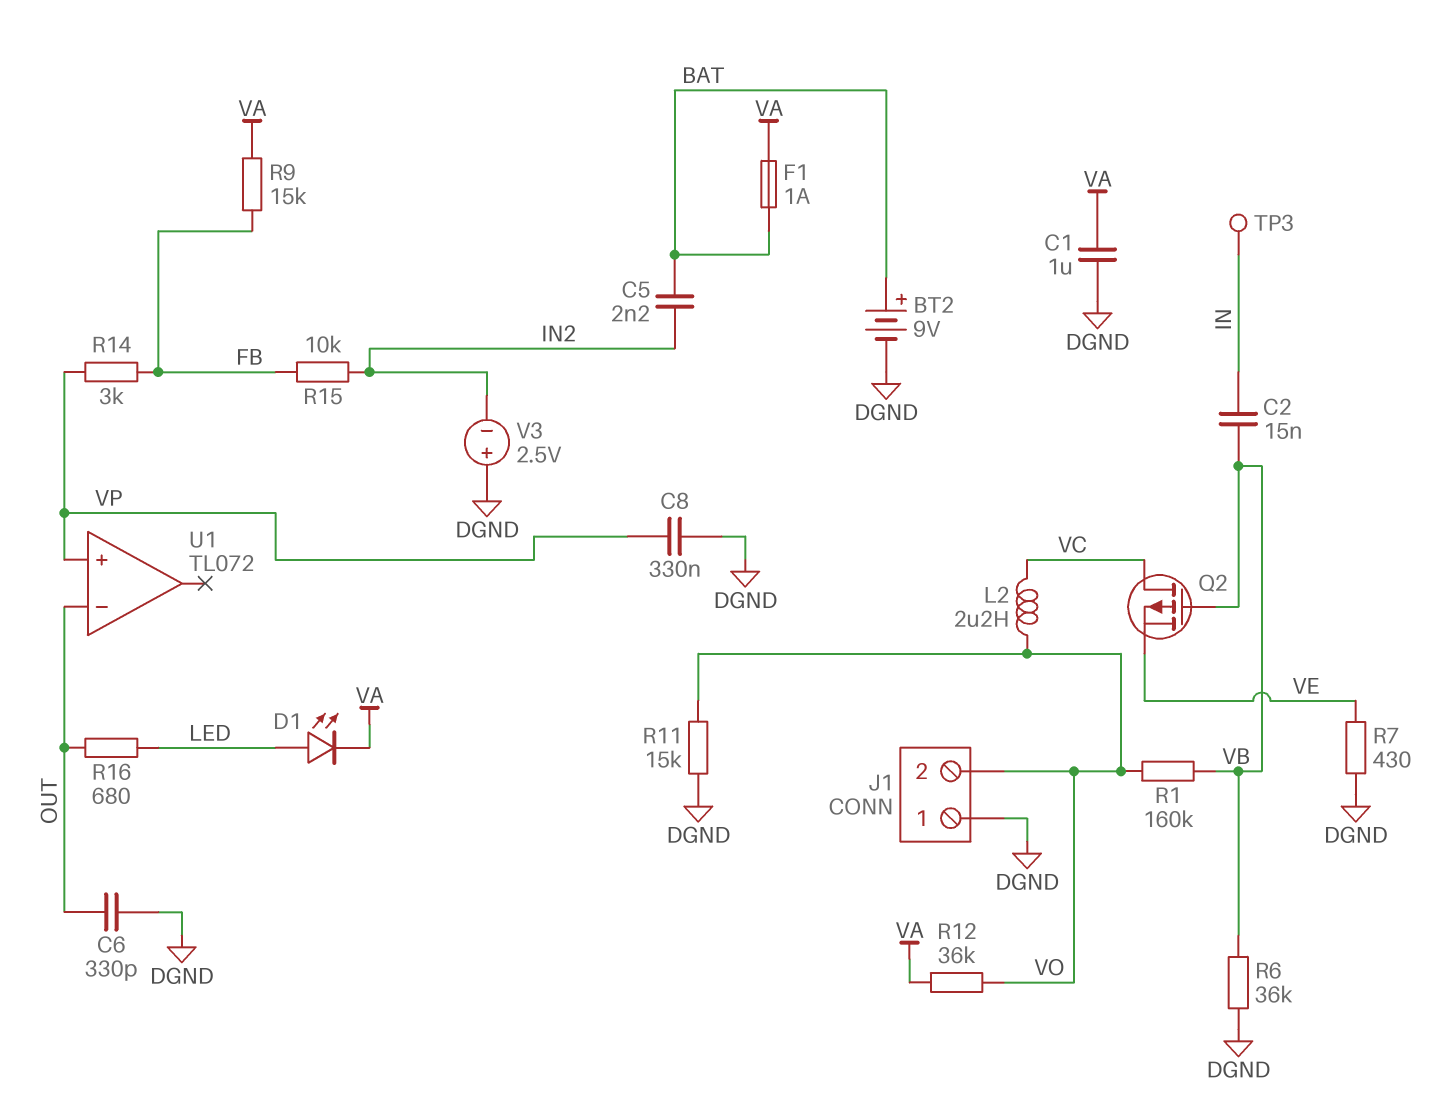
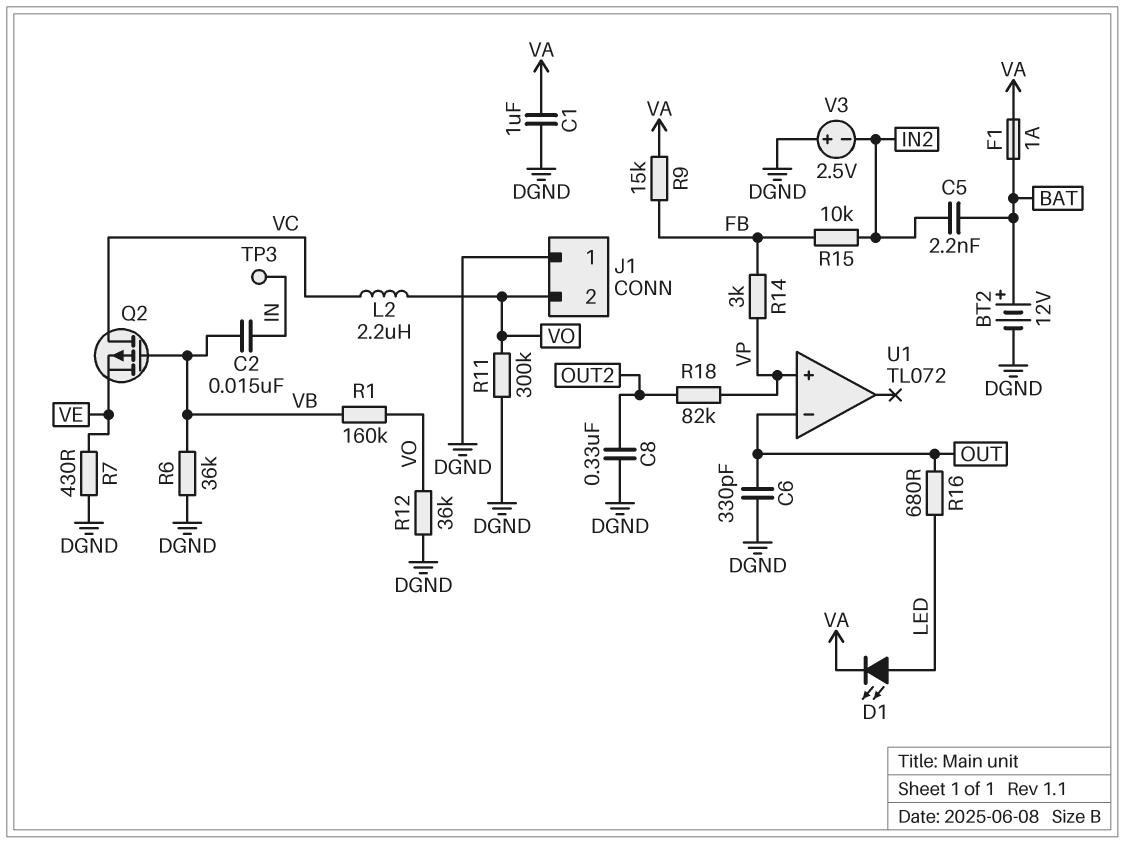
BT2: 9V (plus BAT, minus DGND) -> 12V (plus BAT, minus DGND)
C8: 330nF (DGND, VP) -> 330nF (DGND, OUT2)
R11: 15k (DGND, VO) -> 300k (DGND, VO)
R12: 36k (VA, VO) -> 36k (DGND, VO)
R18: none -> 82k (OUT2, VP)

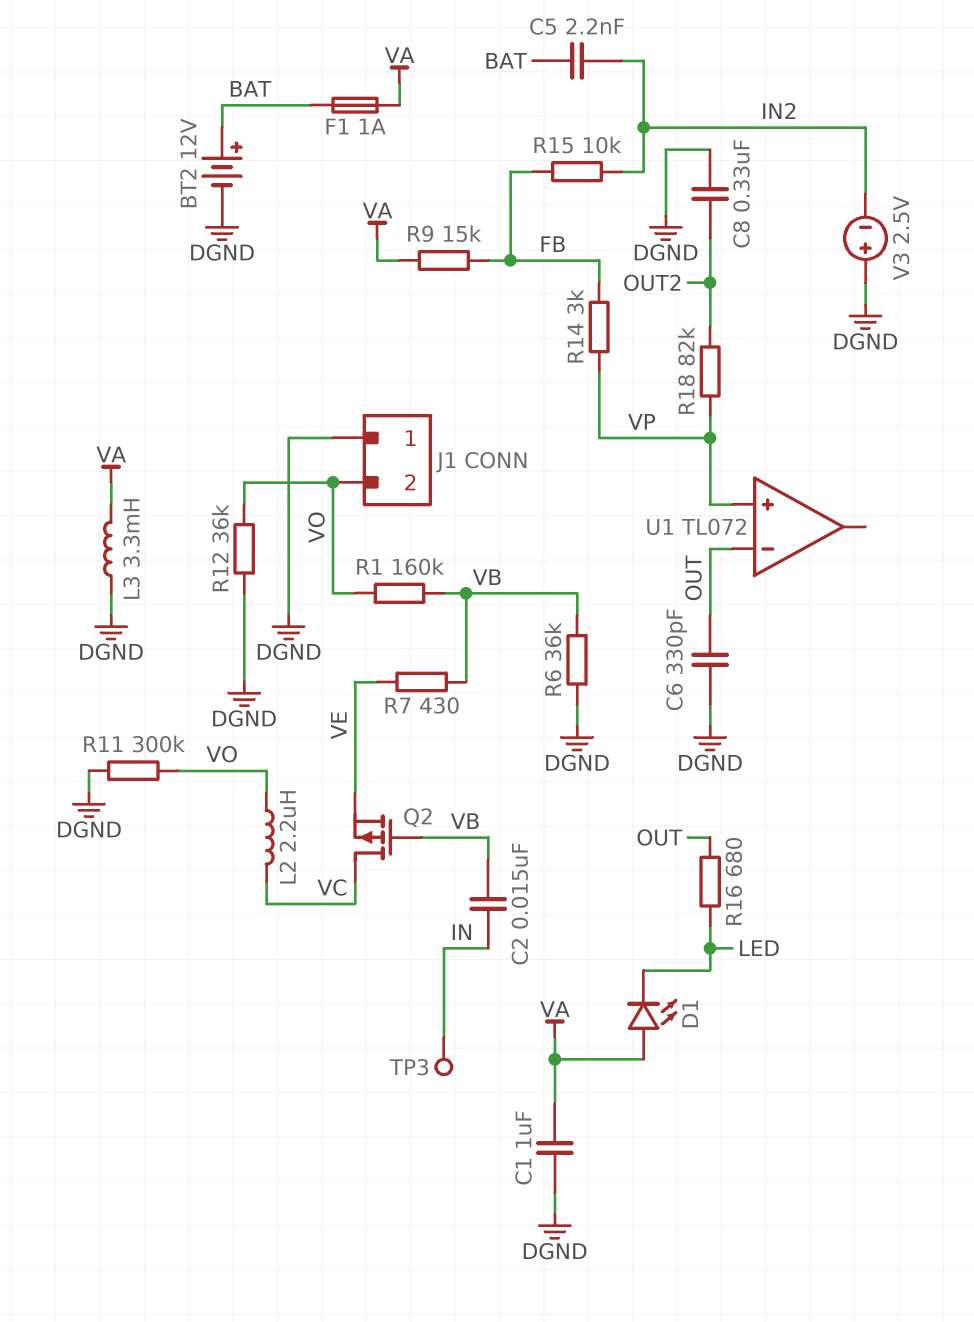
D1: LED (A LED, K VA) -> LED (A VA, K LED)
L3: none -> 3.3mH (DGND, VA)
R7: 430 (DGND, VE) -> 430 (VB, VE)

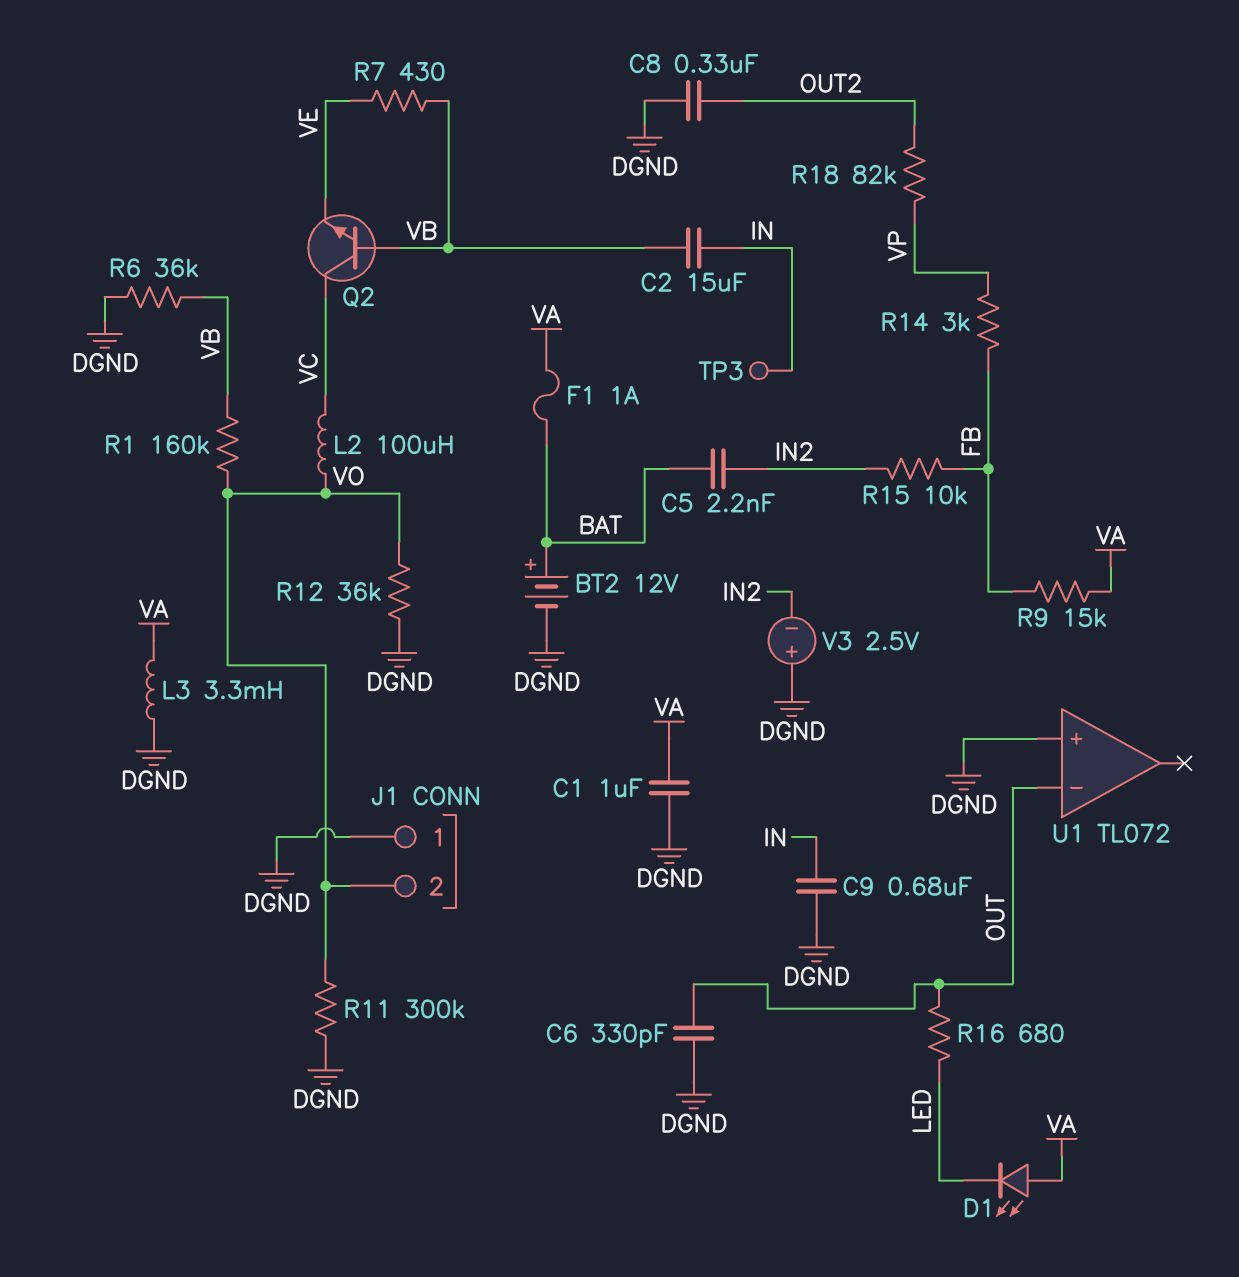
C2: 15nF (IN, VB) -> 15uF (IN, VB)
C9: none -> 680nF (DGND, IN)
L2: 2.2uH (VC, VO) -> 100uH (VC, VO)
Q2: PMOS (G VB, D VC, S VE) -> NPN (B VB, C VC, E VE)
U1 pin in+: VP -> DGND

